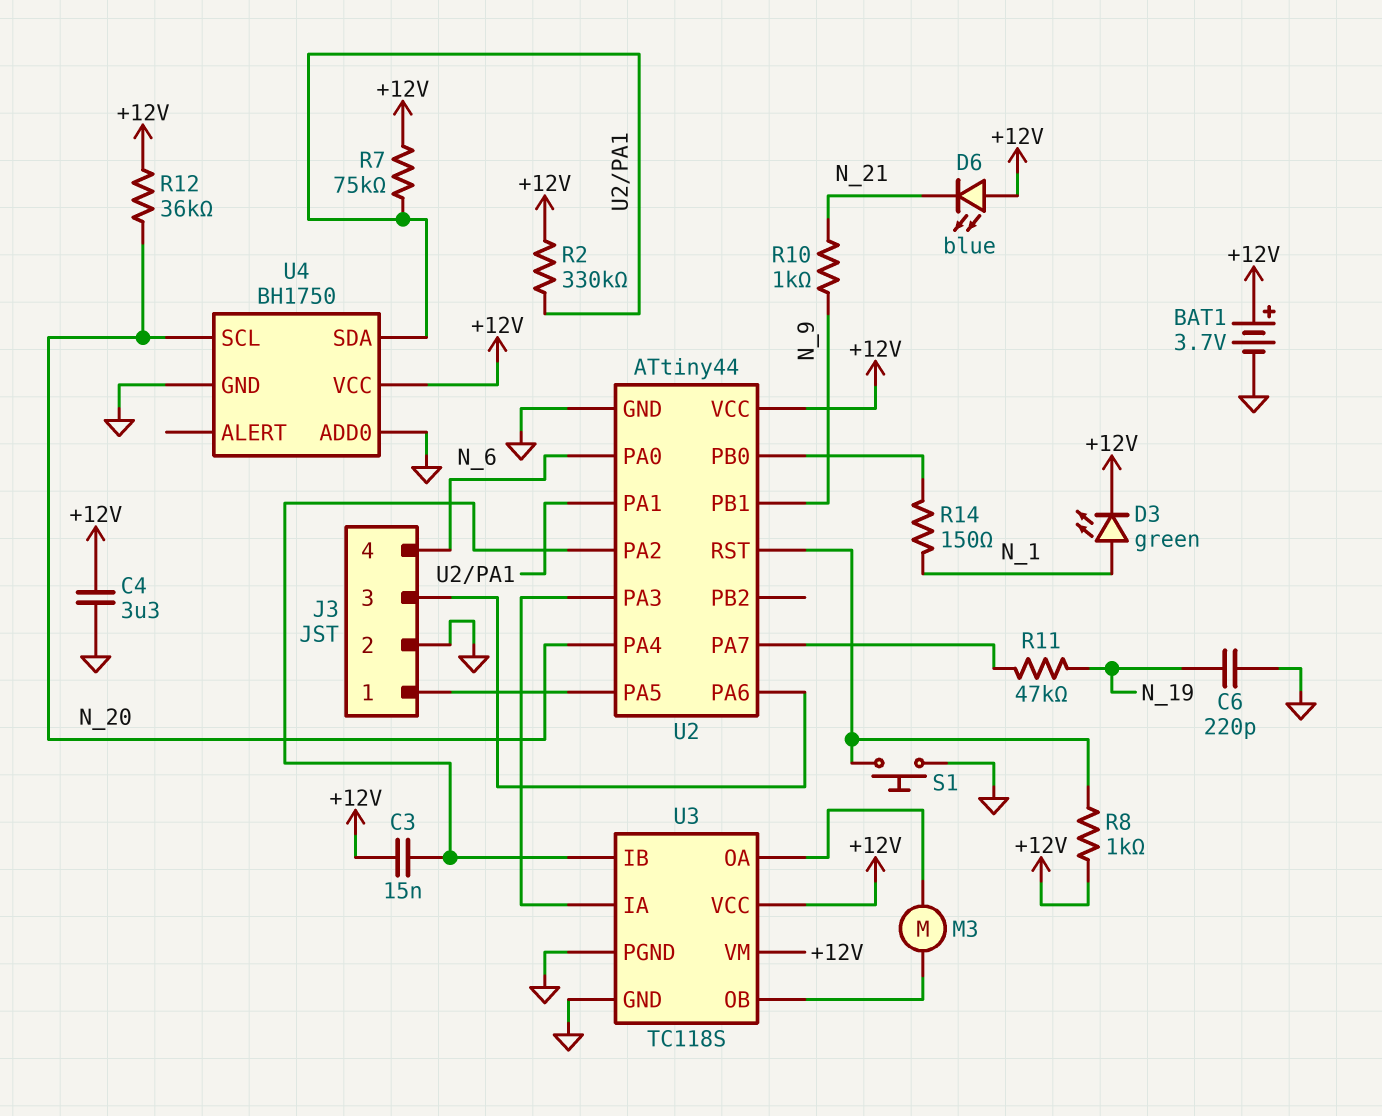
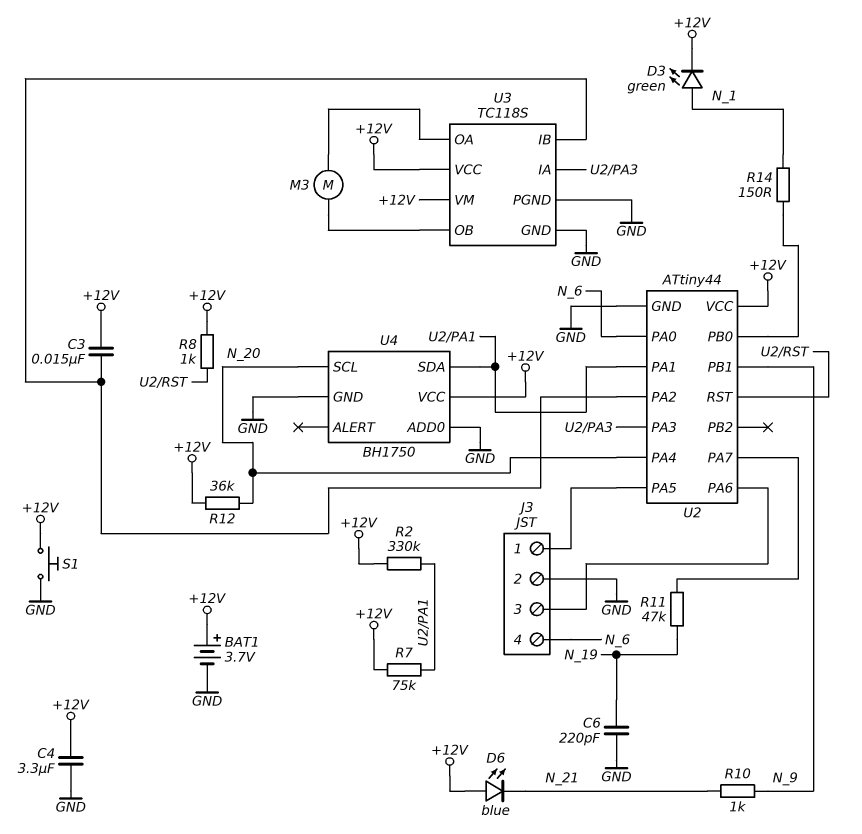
S1: button (GND, U2/RST) -> button (+12V, GND)

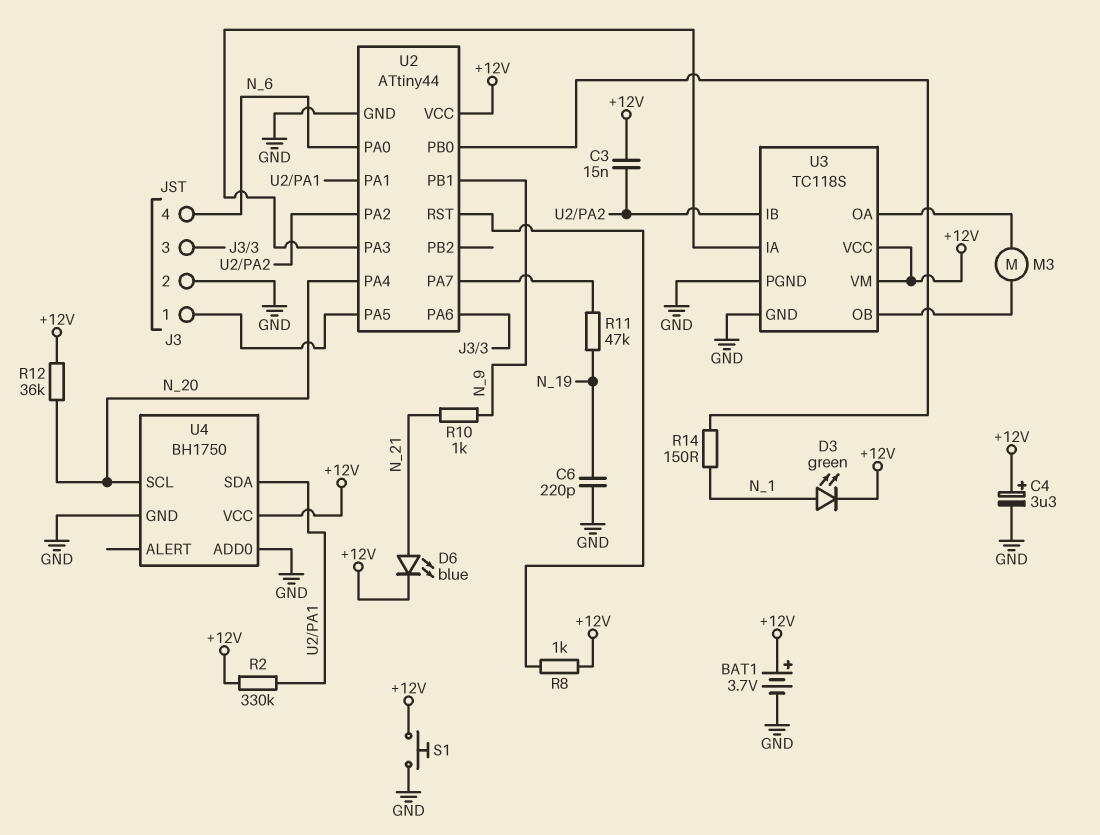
C4: 3.3uF (+12V, GND) -> 3.3uF (plus +12V, minus GND)
D6: LED blue (A +12V, K N_21) -> LED blue (A N_21, K +12V)
R7: 75k (+12V, U2/PA1) -> none

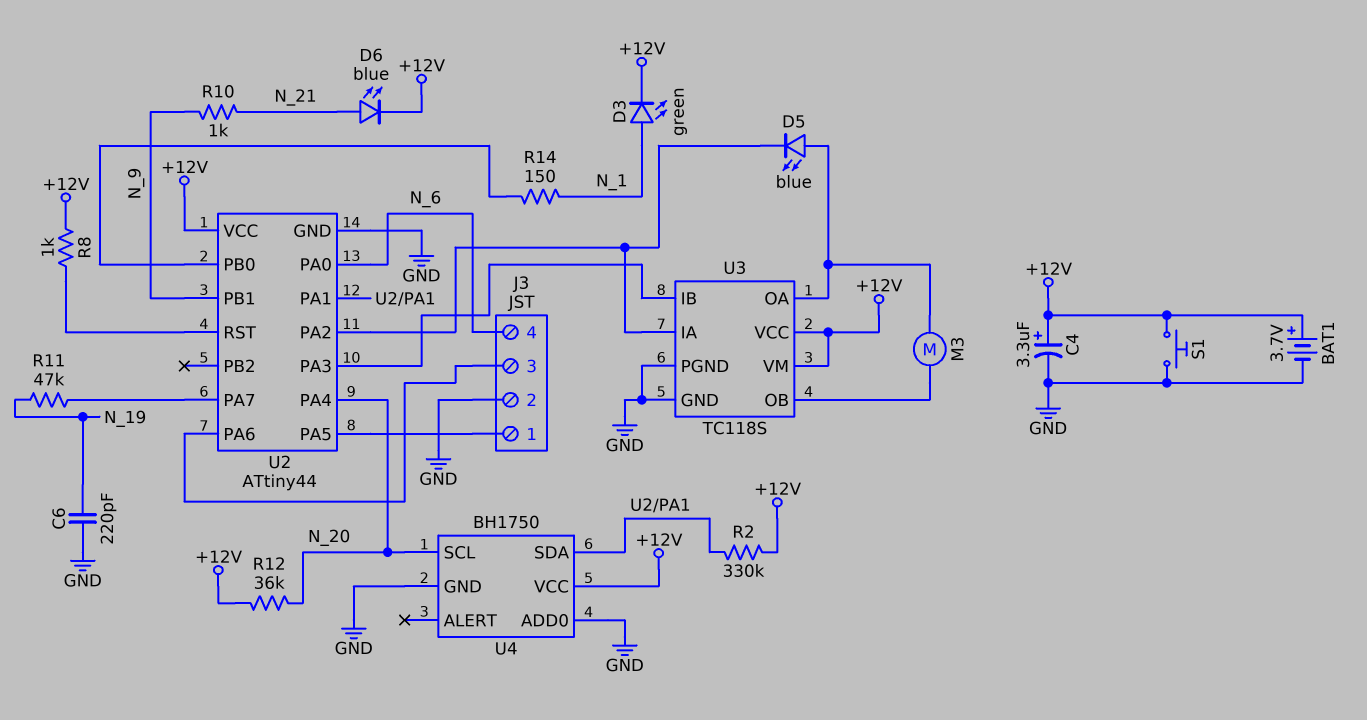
C3: 15nF (+12V, U2/PA2) -> none
D5: none -> LED blue (A U3/OA, K U2/PA2)
U3 pin IA: U2/PA3 -> U2/PA2
U3 pin IB: U2/PA2 -> U2/PA3

